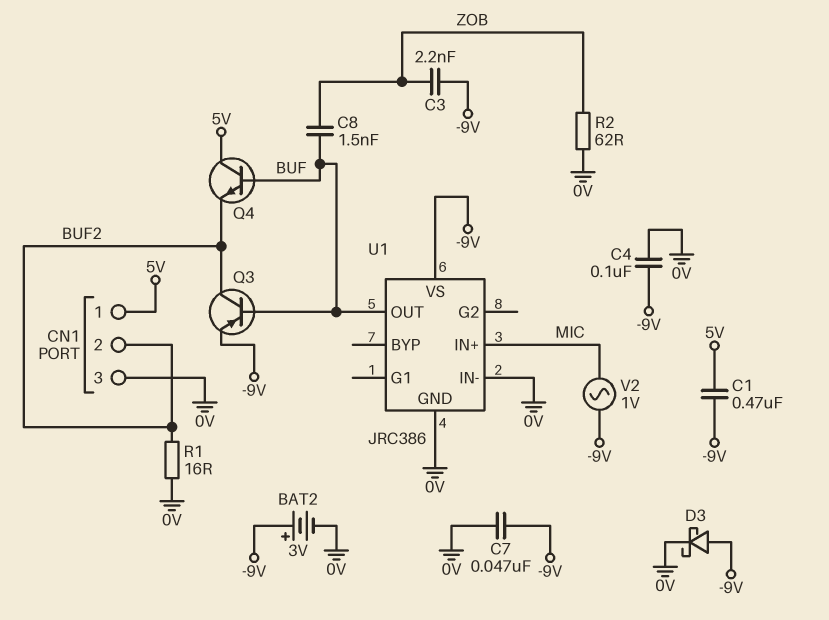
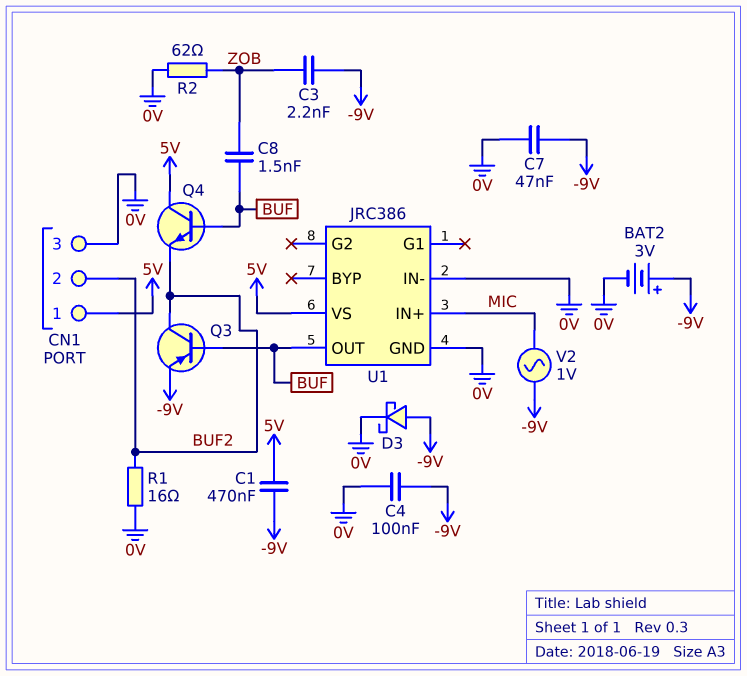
U1 pin VS: -9V -> 5V

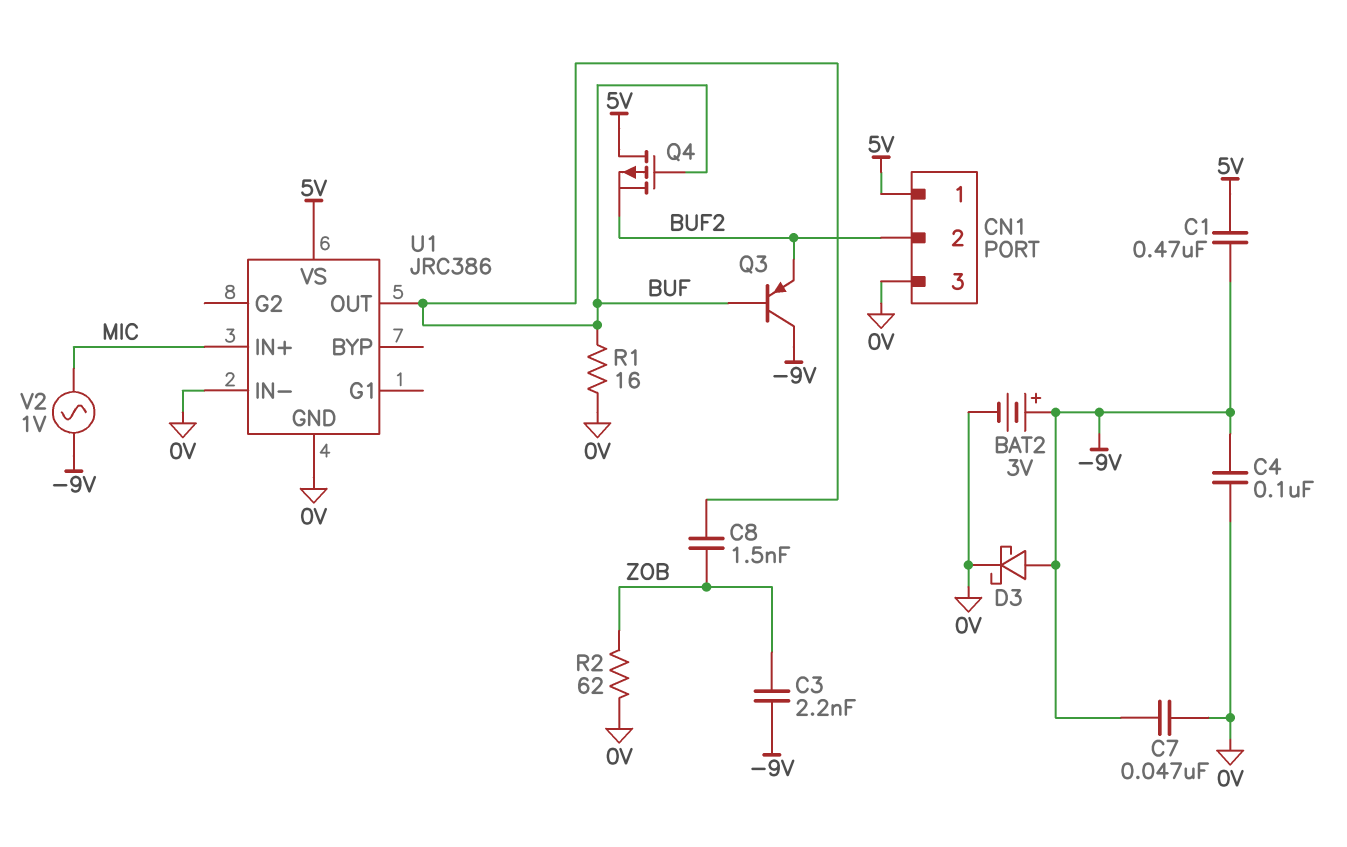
Q3: PNP (B BUF, C BUF2, E -9V) -> PNP (B BUF, C -9V, E BUF2)
Q4: NPN (B BUF, C 5V, E BUF2) -> PMOS (G BUF, D 5V, S BUF2)
R1: 16 (0V, BUF2) -> 16 (0V, BUF)

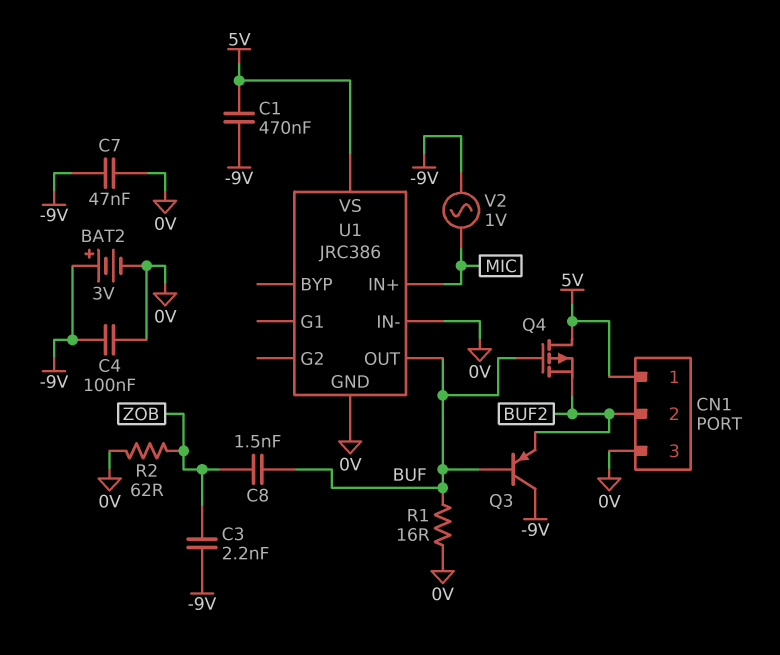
D3: schottky (A -9V, K 0V) -> none

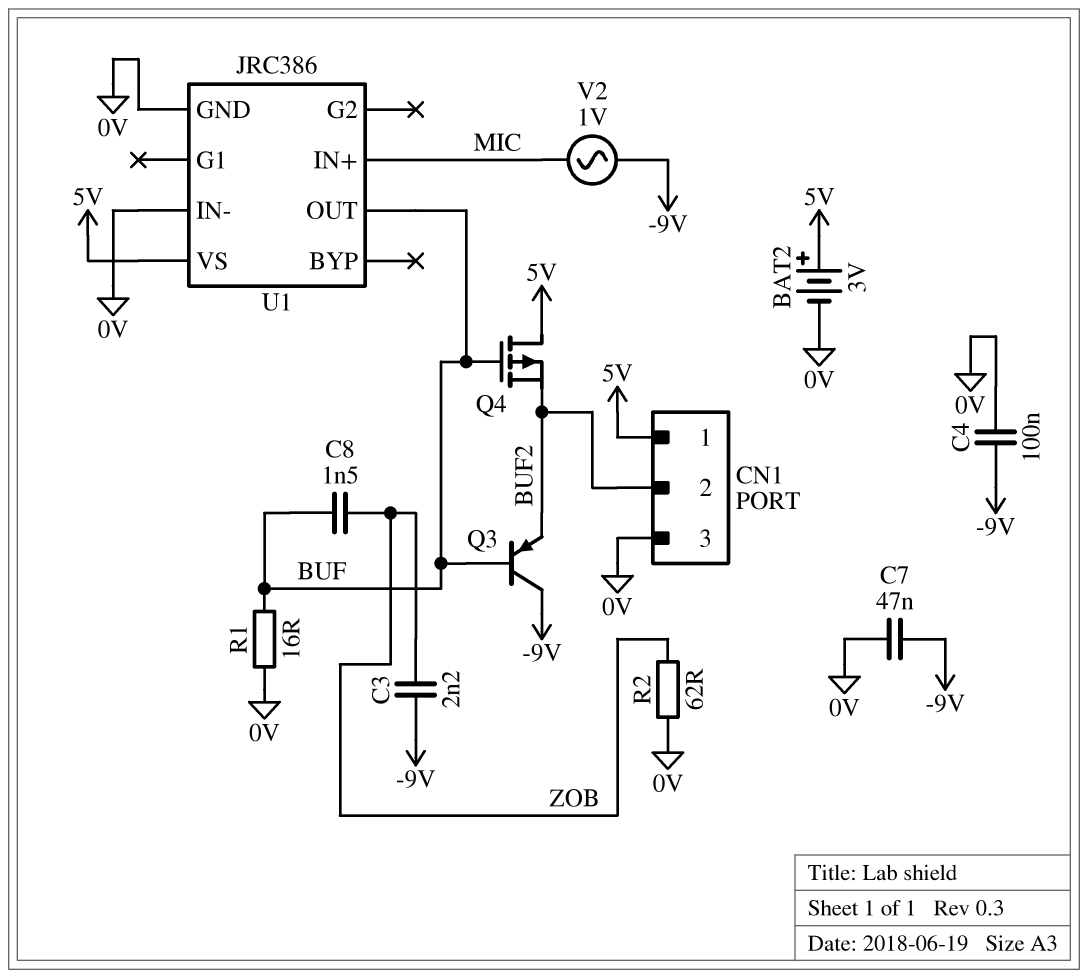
BAT2: 3V (plus -9V, minus 0V) -> 3V (plus 5V, minus 0V)
C1: 470nF (-9V, 5V) -> none

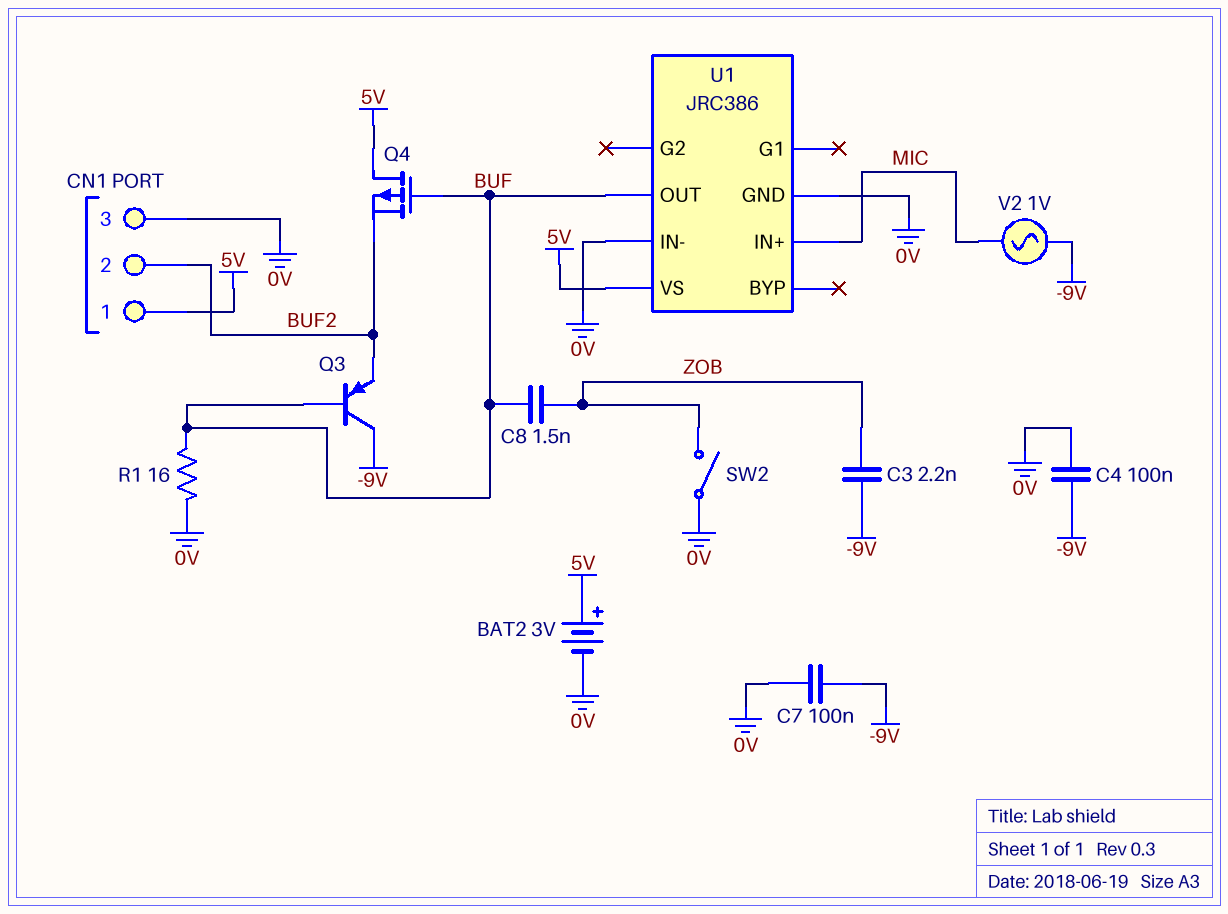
C7: 47nF (-9V, 0V) -> 100nF (-9V, 0V)
R2: 62 (0V, ZOB) -> none
SW2: none -> switch (0V, ZOB)

